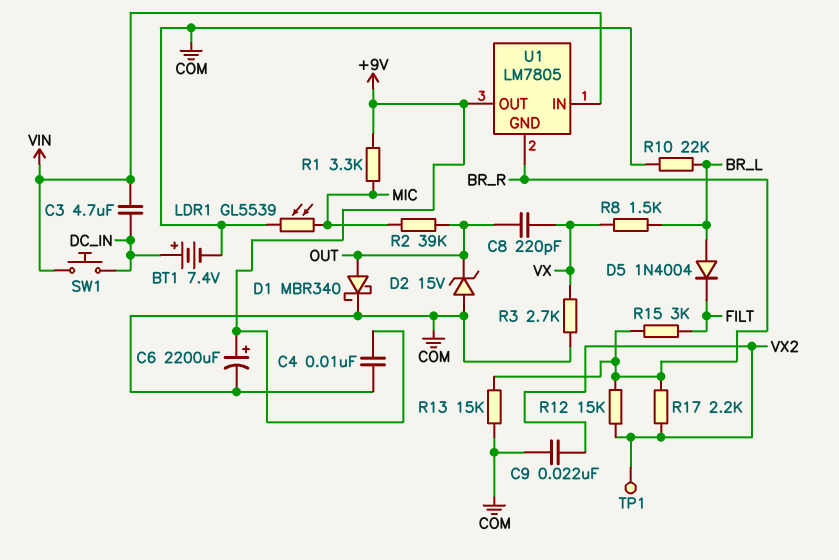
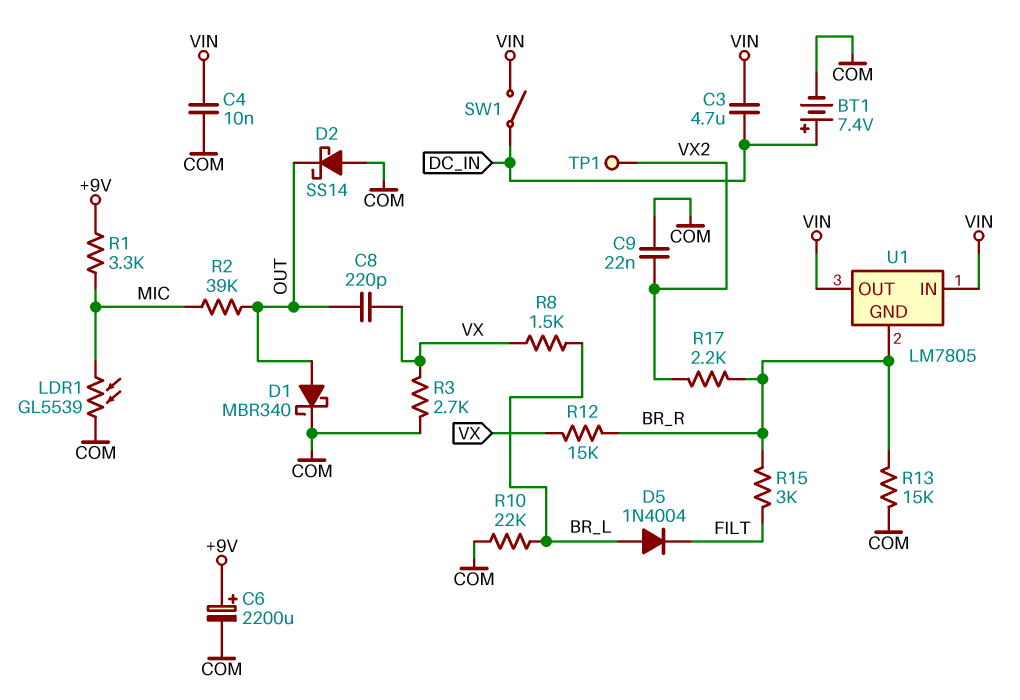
C4: 10nF (+9V, COM) -> 10nF (COM, VIN)
D2: zener 15V (A COM, K OUT) -> schottky SS14 (A COM, K OUT)
R12: 15k (BR_R, VX2) -> 15k (BR_R, VX)
SW1: button (DC_IN, VIN) -> switch (DC_IN, VIN)
U1 pin OUT: +9V -> VIN

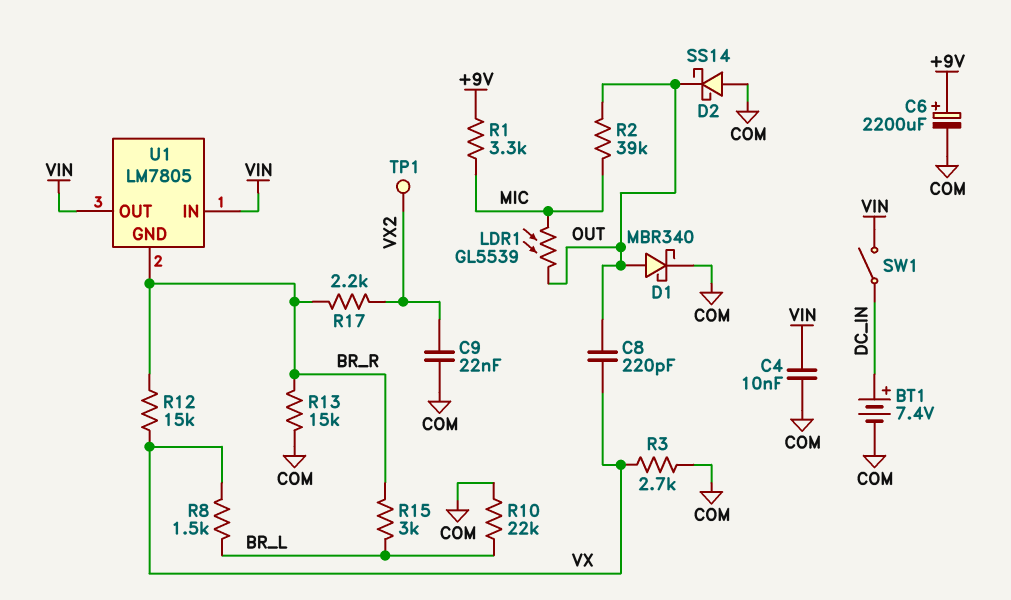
C3: 4.7uF (DC_IN, VIN) -> none
D5: diode 1N4004 (A BR_L, K FILT) -> none
LDR1: GL5539 (COM, MIC) -> GL5539 (MIC, OUT)
R15: 3k (BR_R, FILT) -> 3k (BR_L, BR_R)

